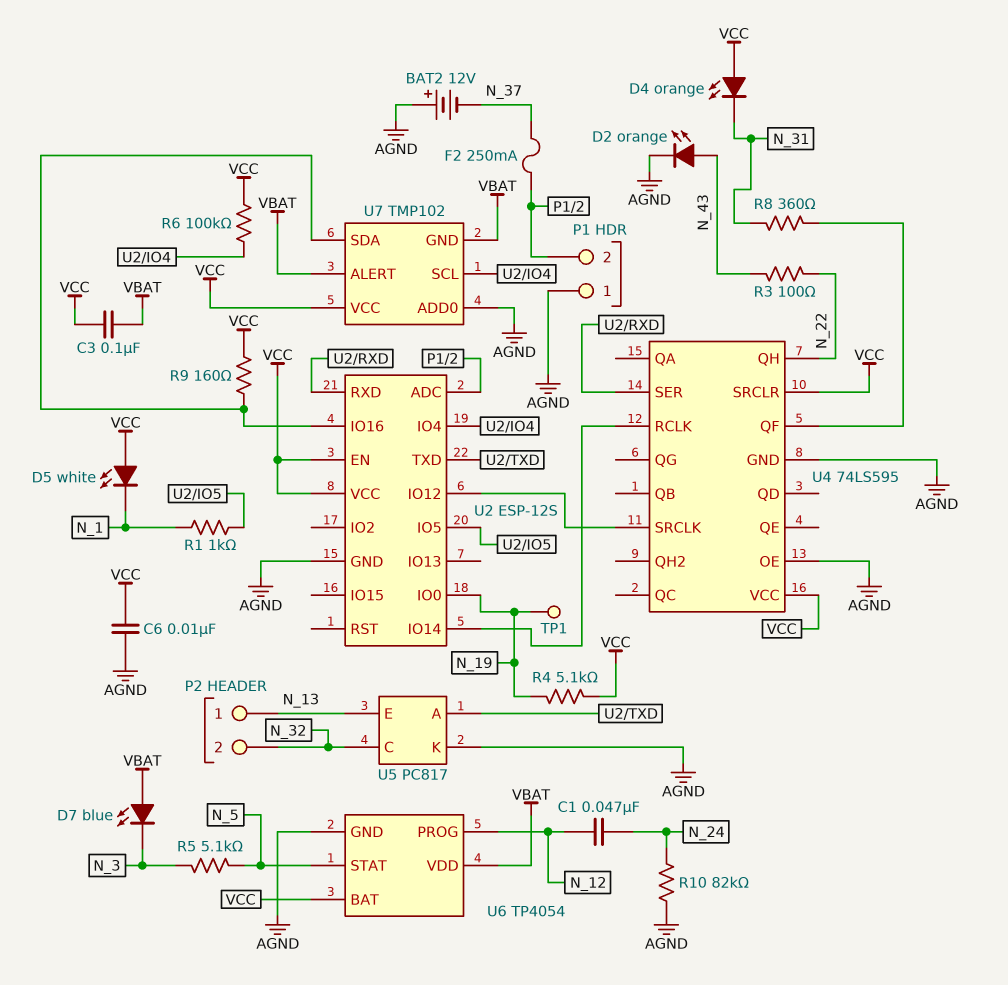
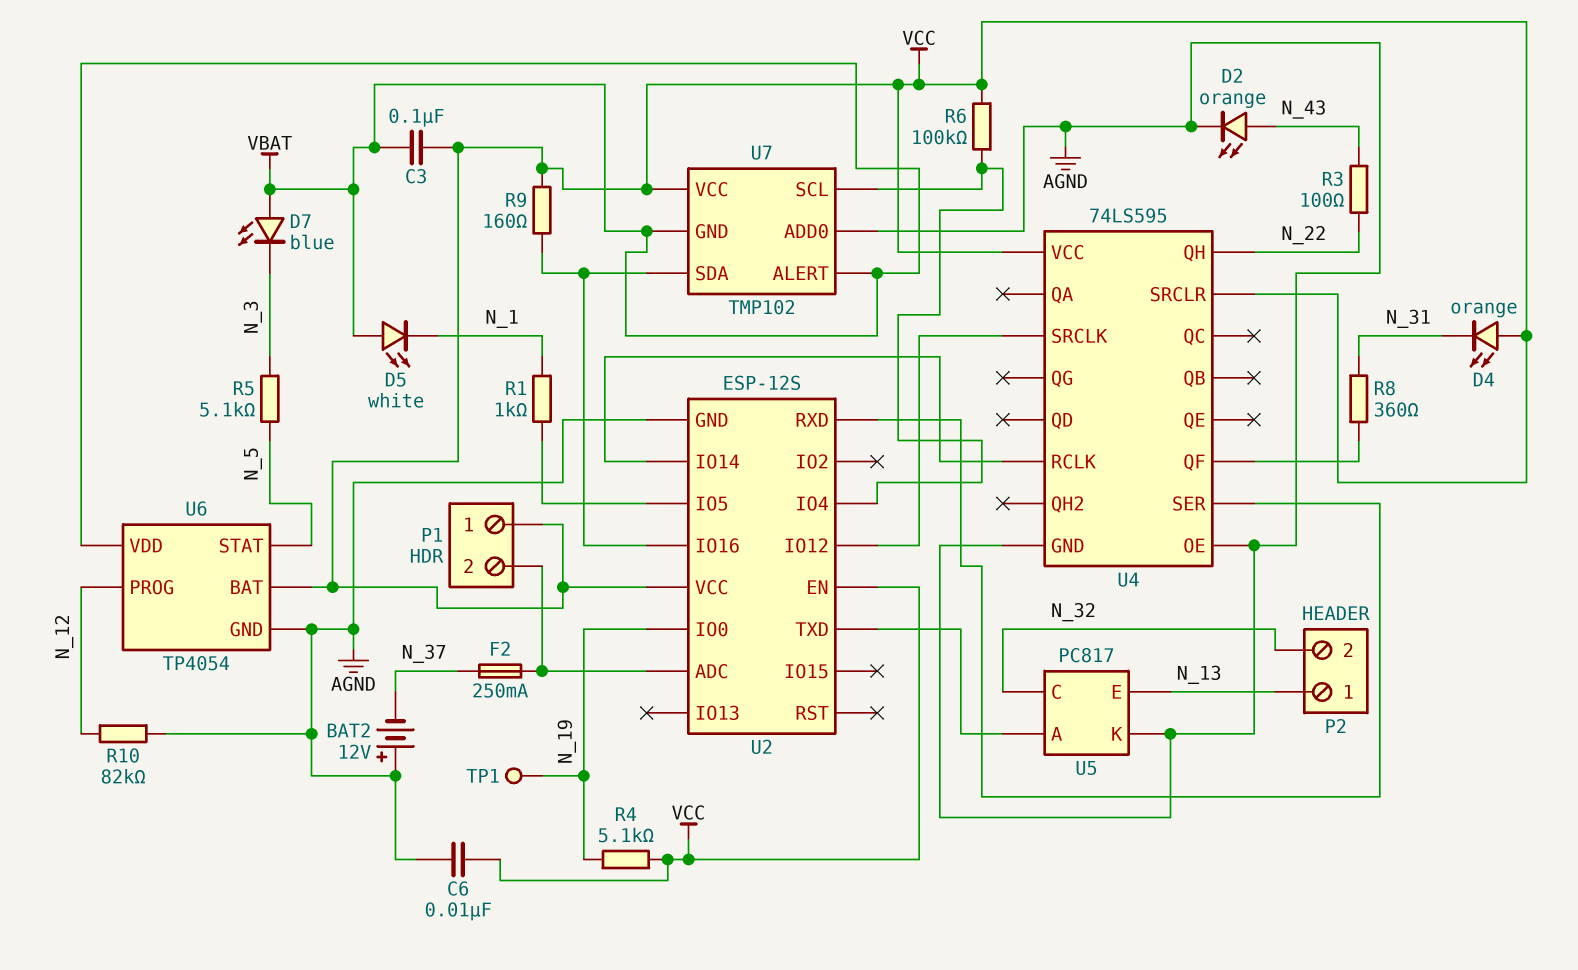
C1: 47nF (N_12, N_24) -> none
D5: LED white (A VCC, K N_1) -> LED white (A VBAT, K N_1)
P1 pin 1: AGND -> VCC
R10: 82k (AGND, N_24) -> 82k (AGND, N_12)

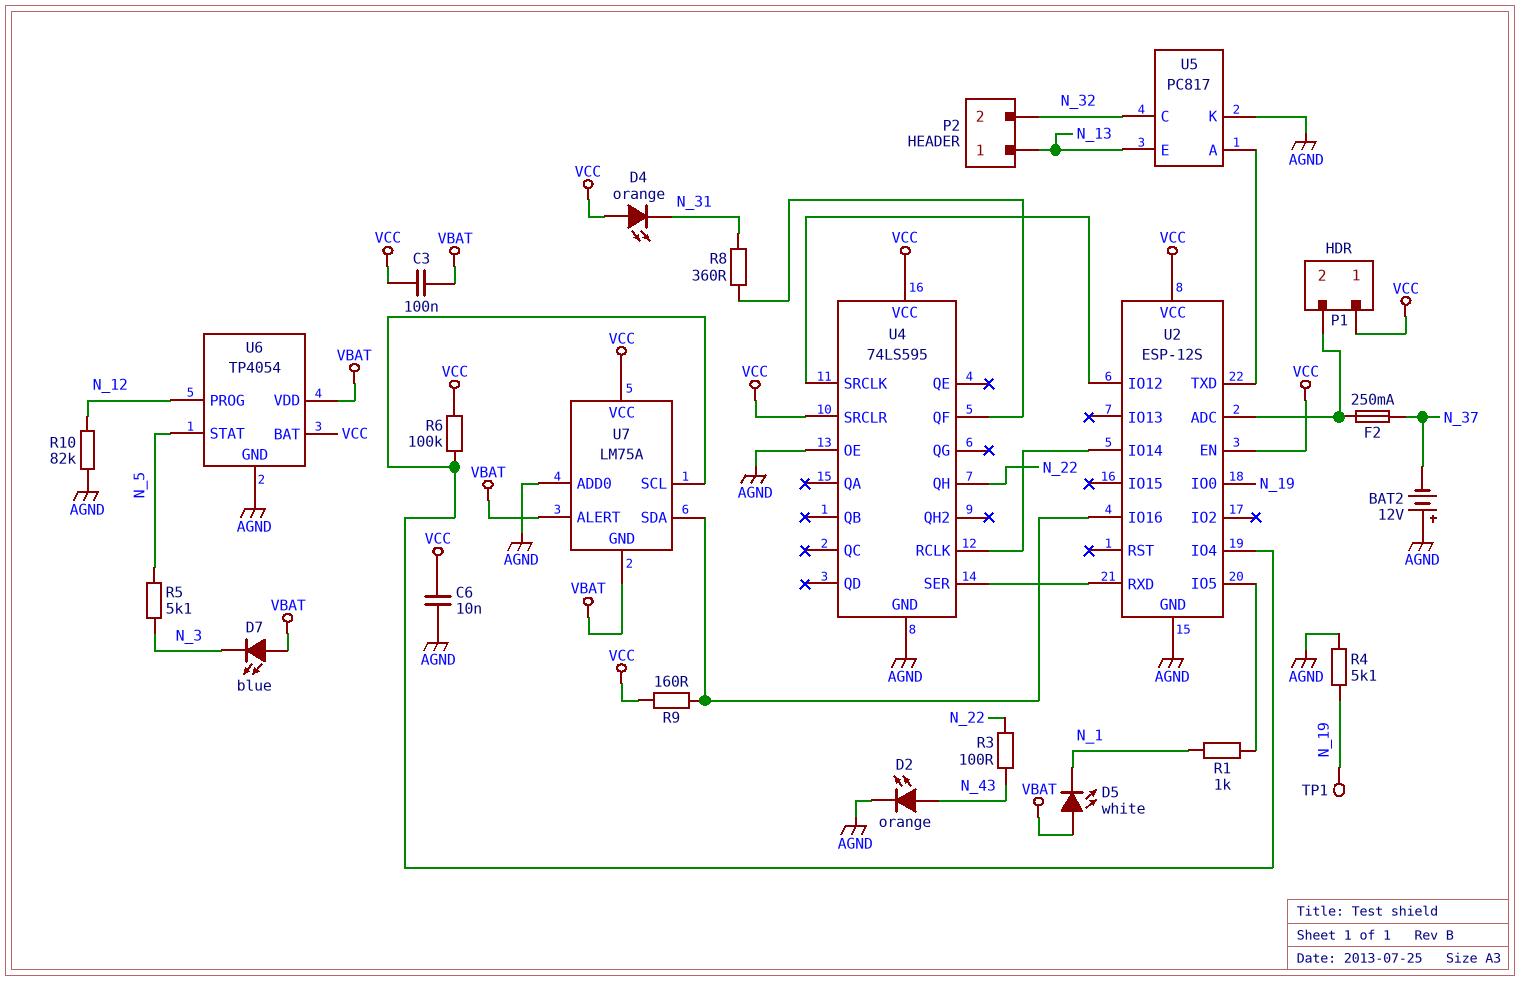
R4: 5.1k (N_19, VCC) -> 5.1k (AGND, N_19)
U7: TMP102 -> LM75A

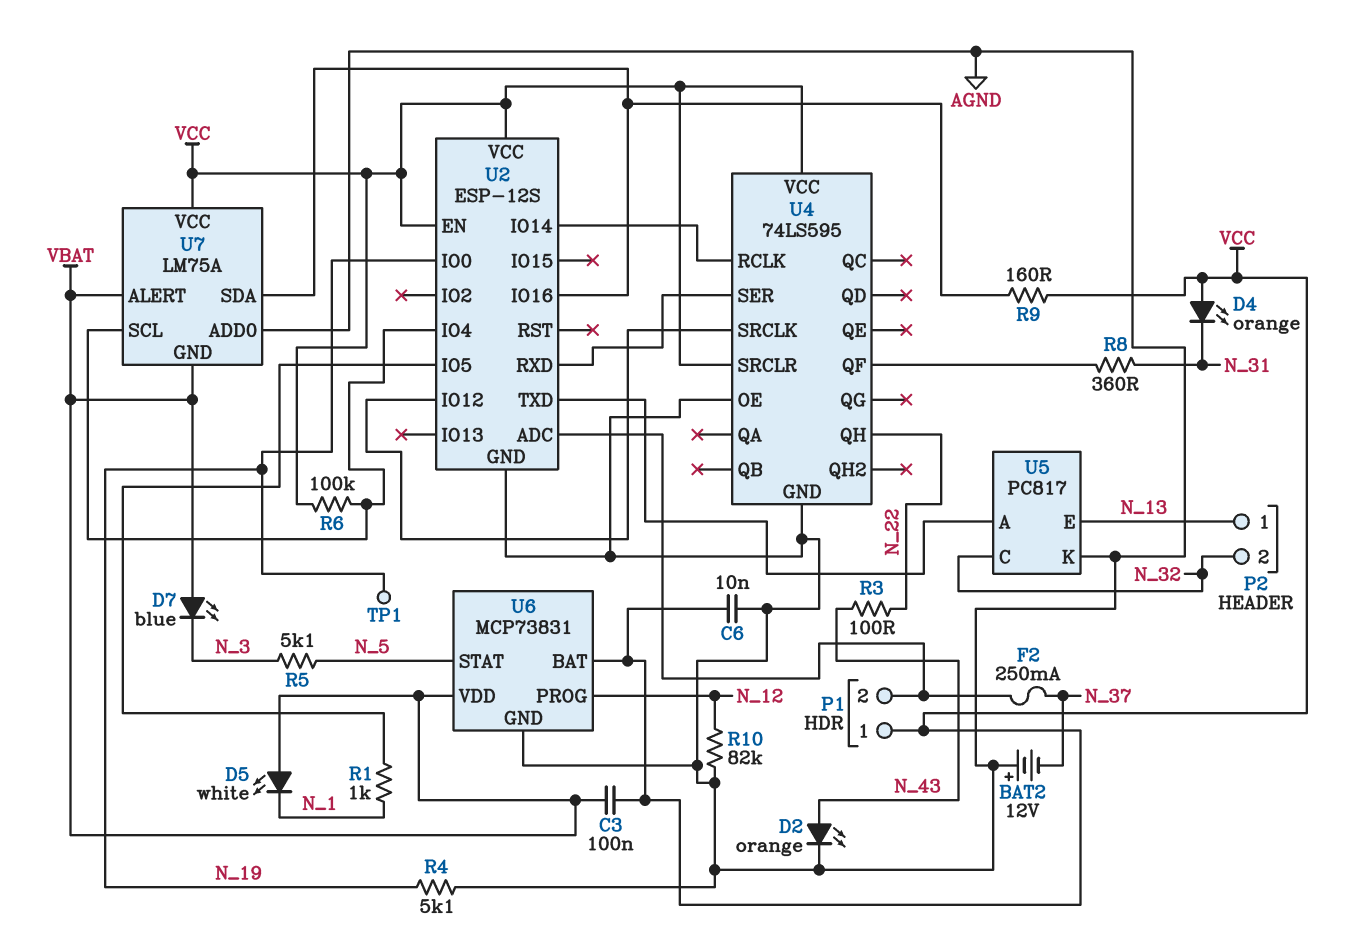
U6: TP4054 -> MCP73831

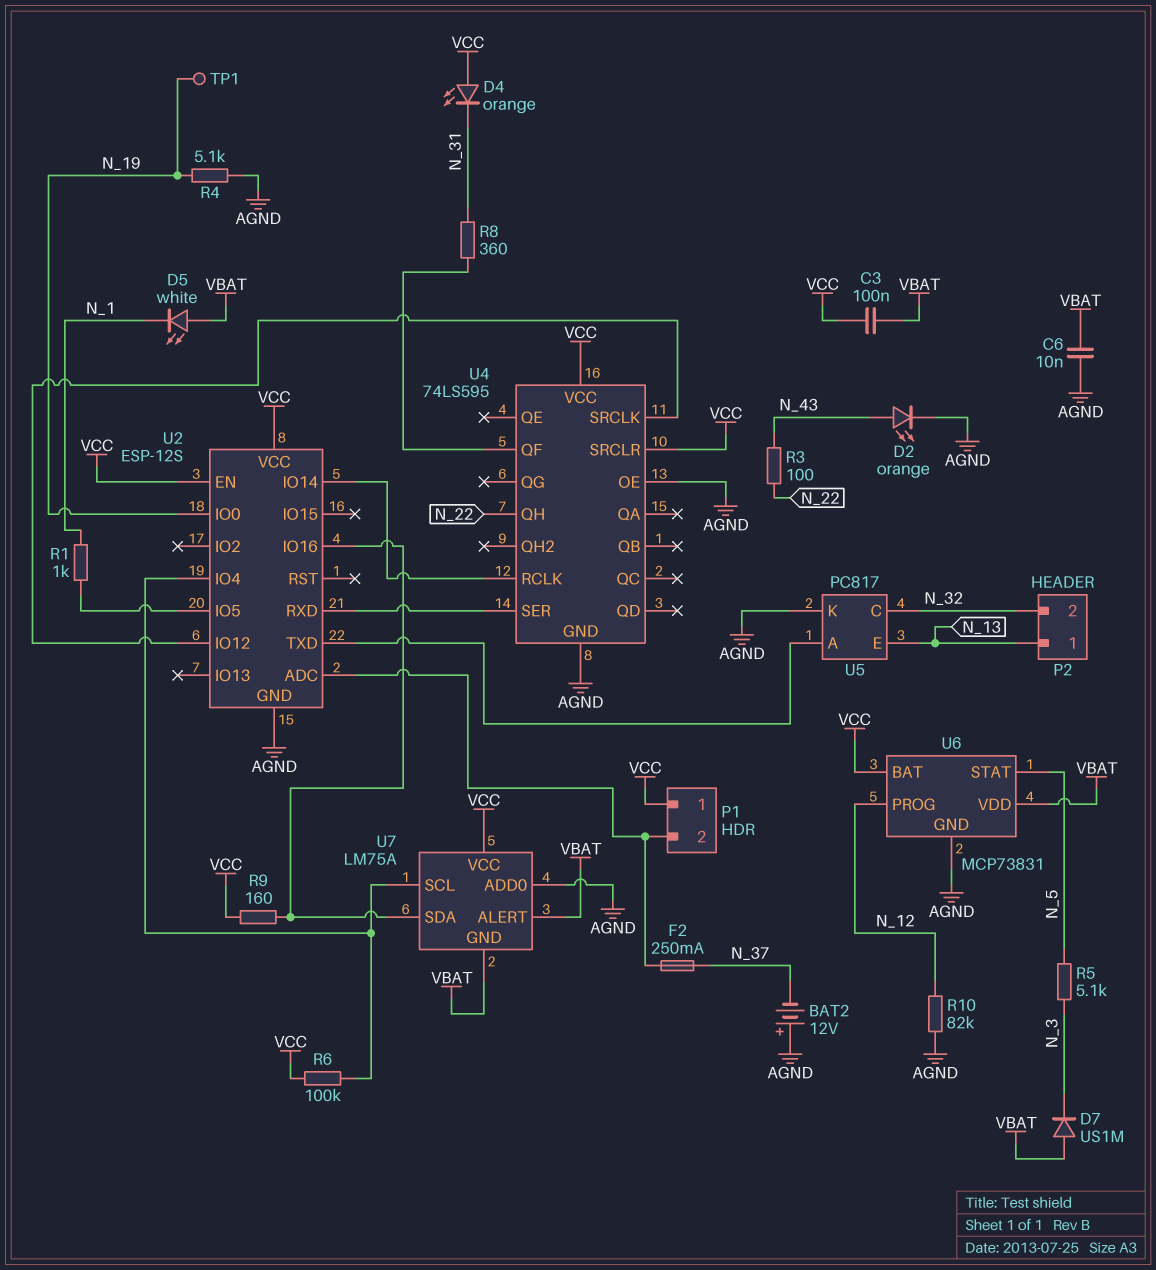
C6: 10nF (AGND, VCC) -> 10nF (AGND, VBAT)
D7: LED blue (A VBAT, K N_3) -> diode US1M (A VBAT, K N_3)

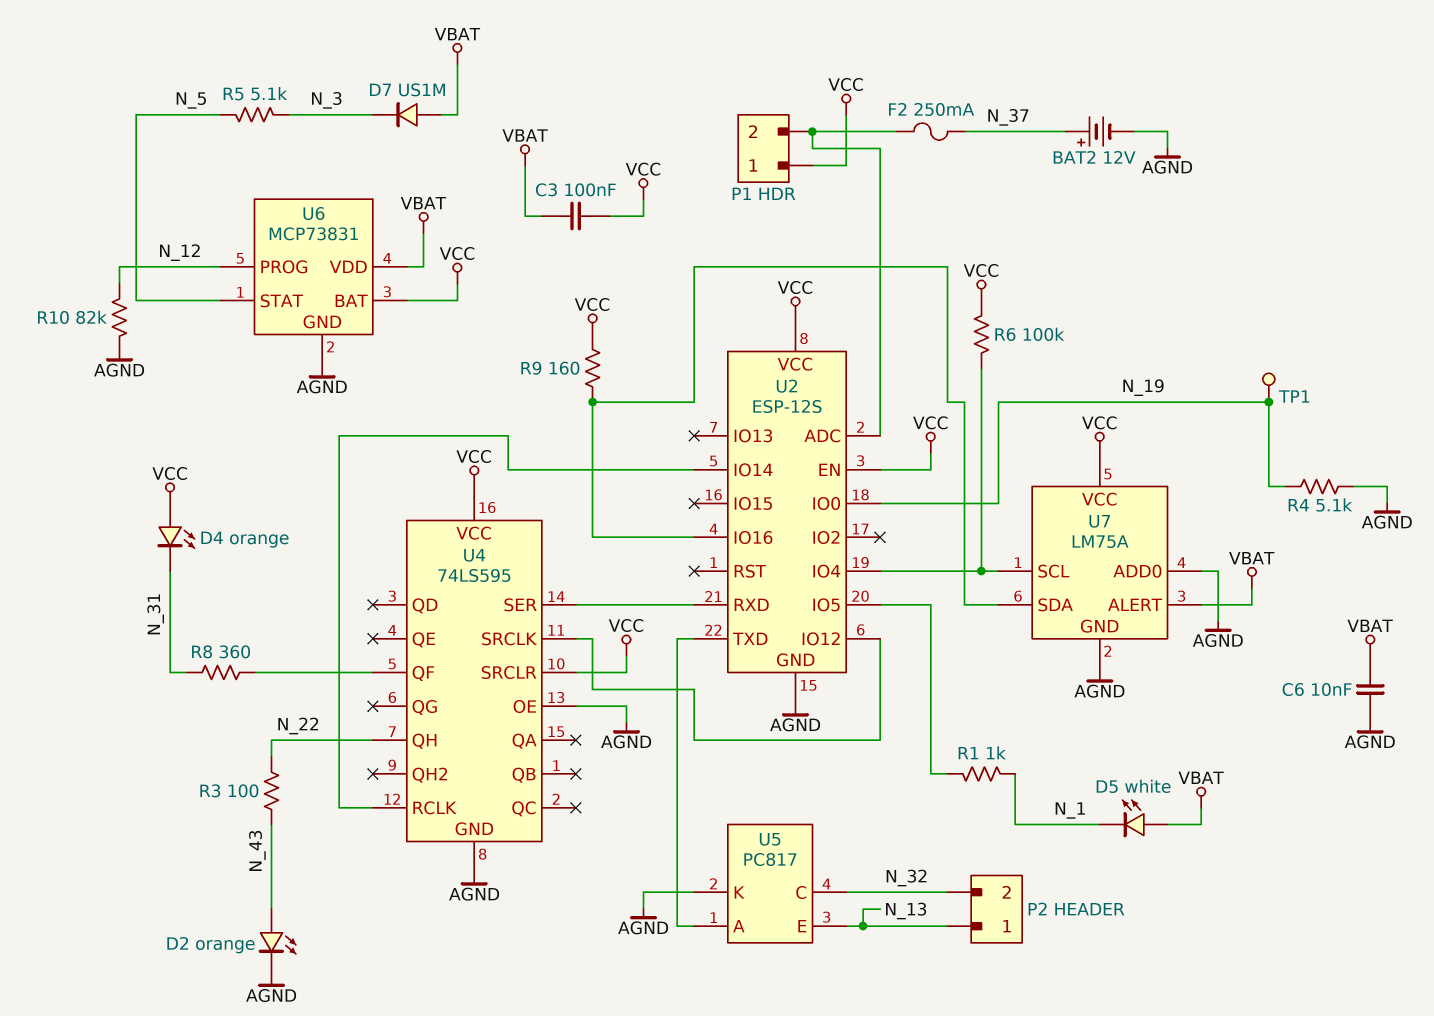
BAT2: 12V (plus AGND, minus N_37) -> 12V (plus N_37, minus AGND)
U7 pin GND: VBAT -> AGND

